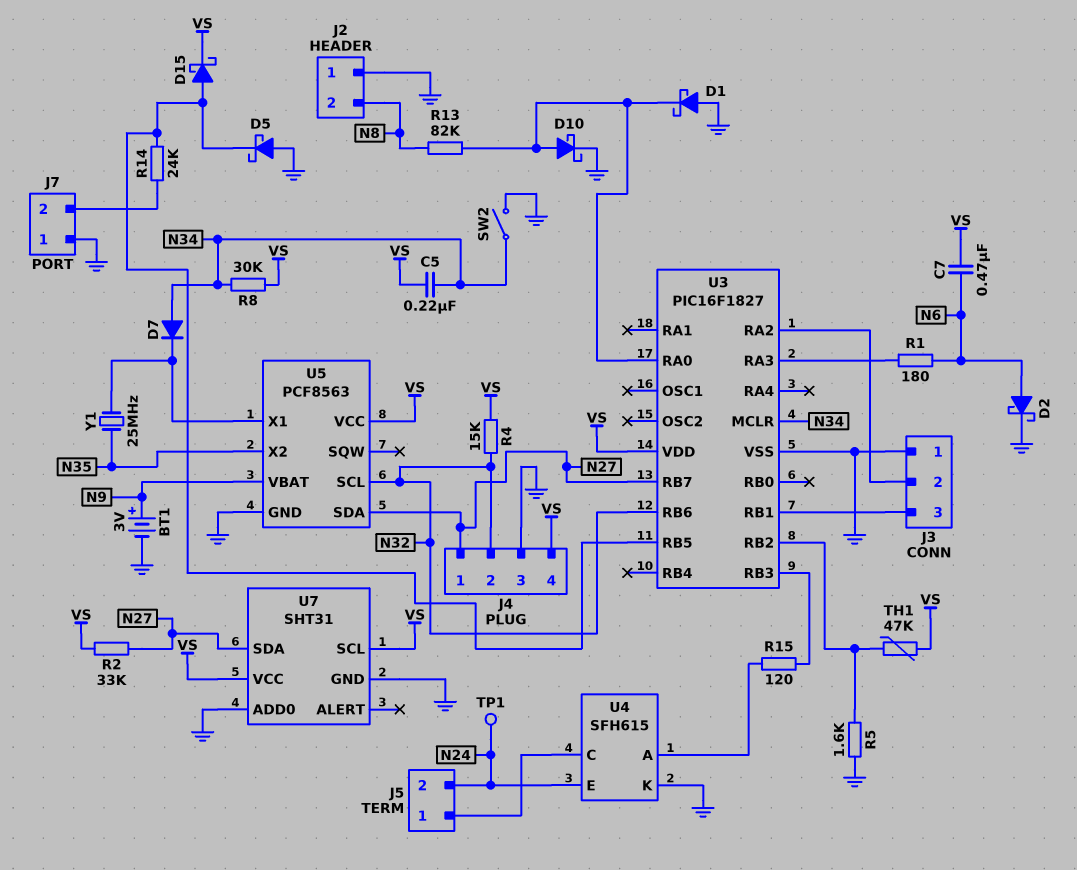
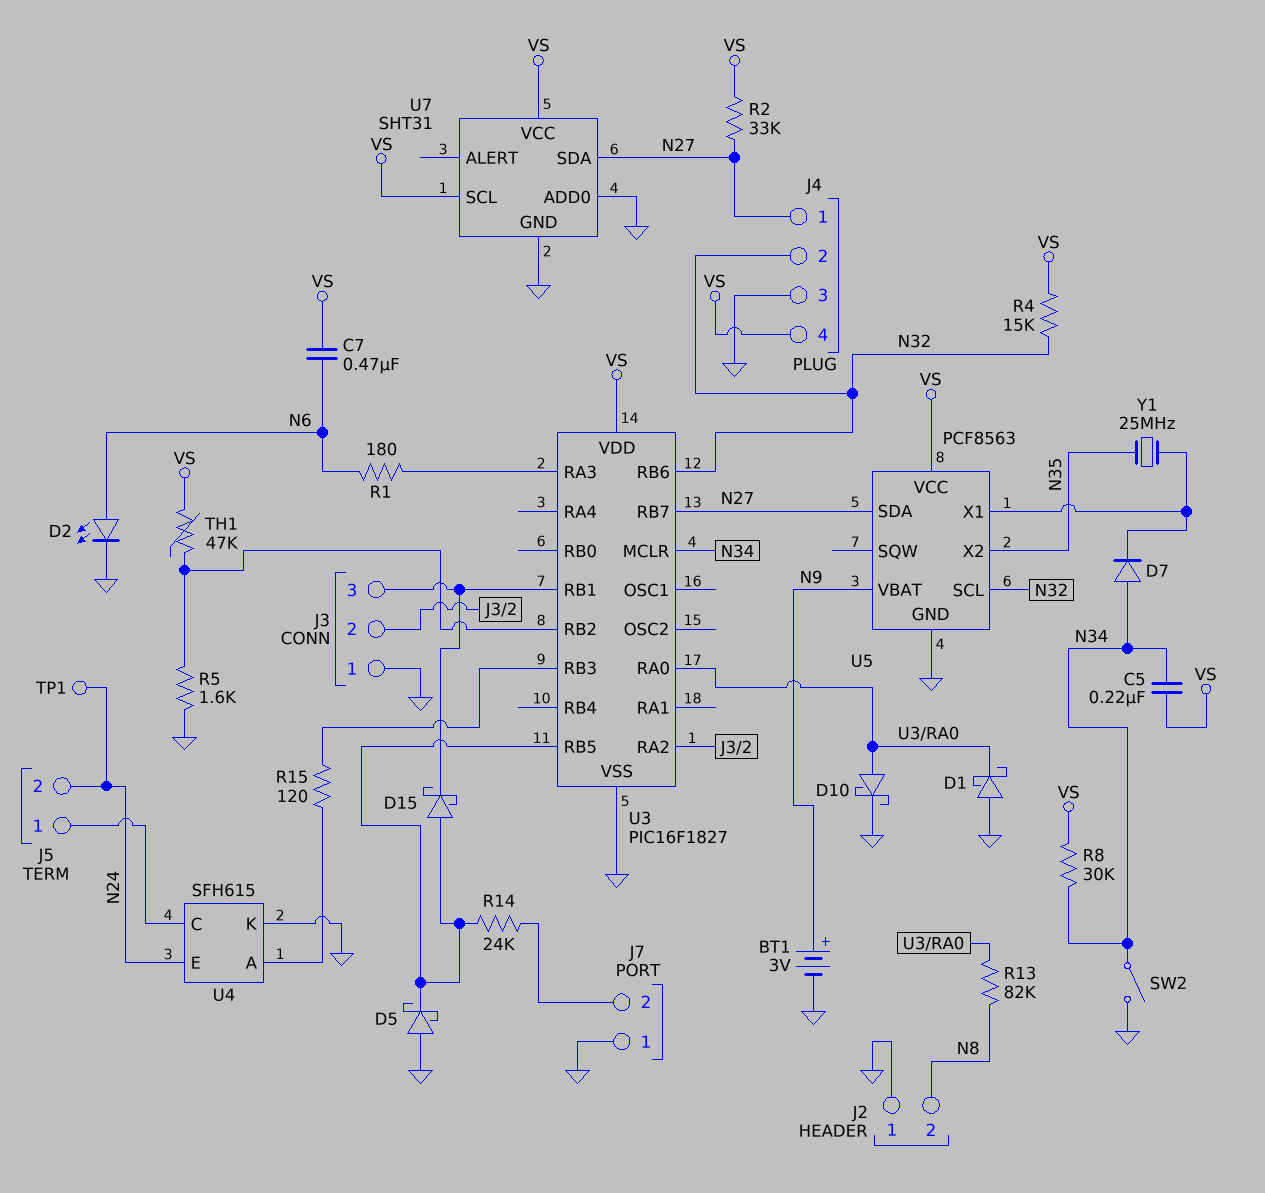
D2: schottky (A N6, K GND) -> LED (A N6, K GND)
D15: schottky (A U3/RB5, K VS) -> schottky (A U3/RB5, K J3/3)

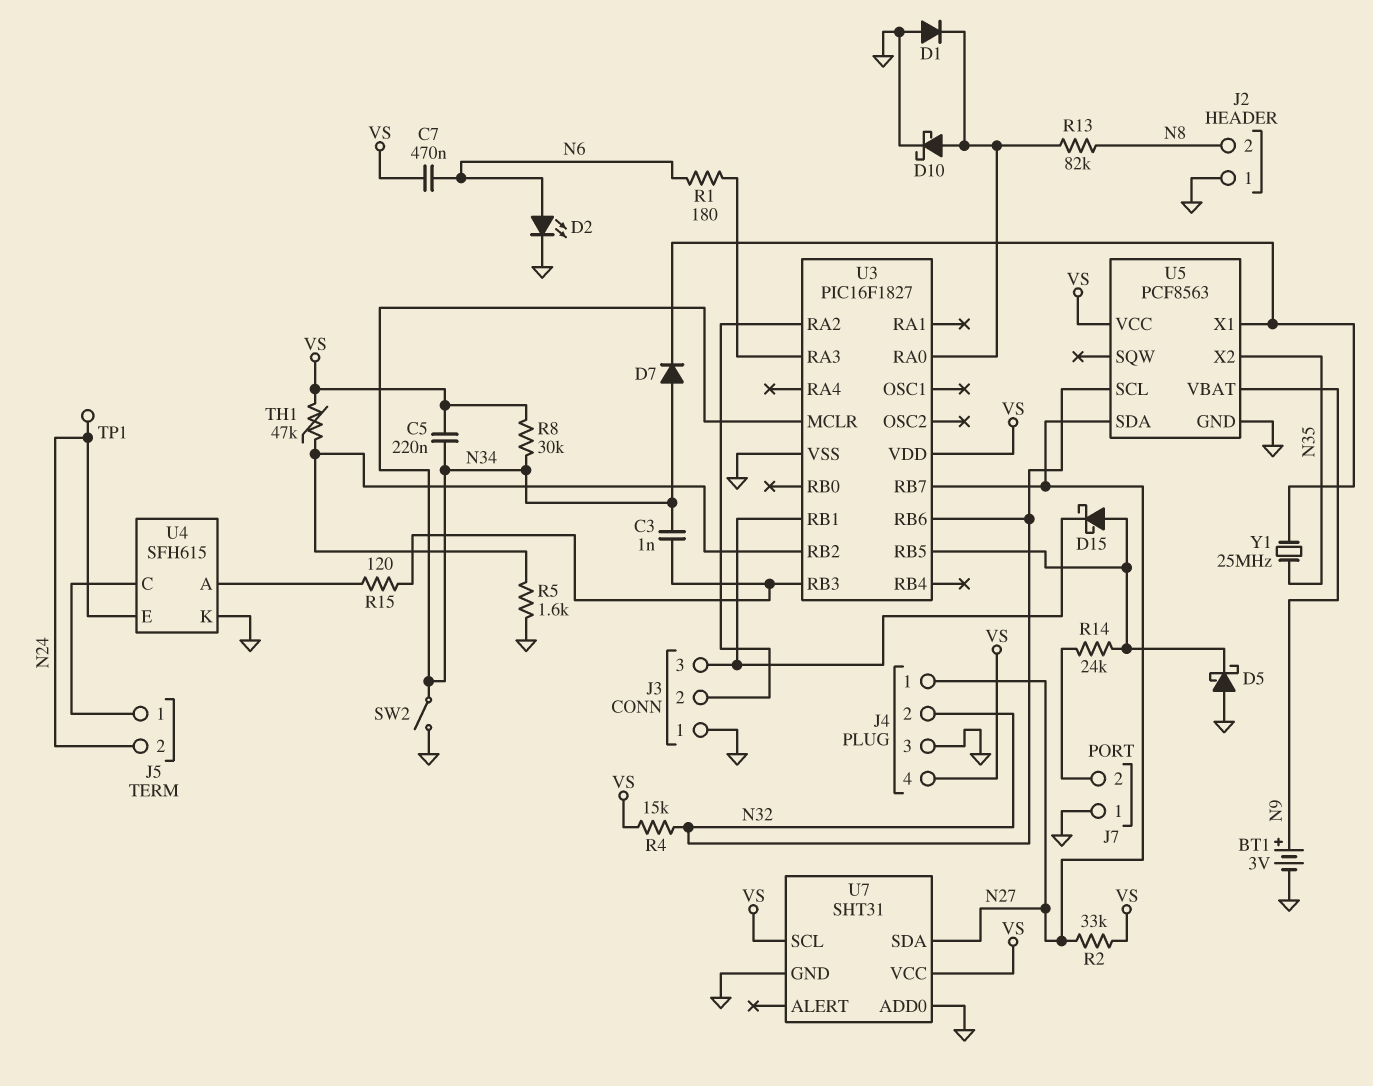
C3: none -> 1nF (N34, U3/RB3)
D1: schottky (A GND, K U3/RA0) -> diode (A GND, K U3/RA0)

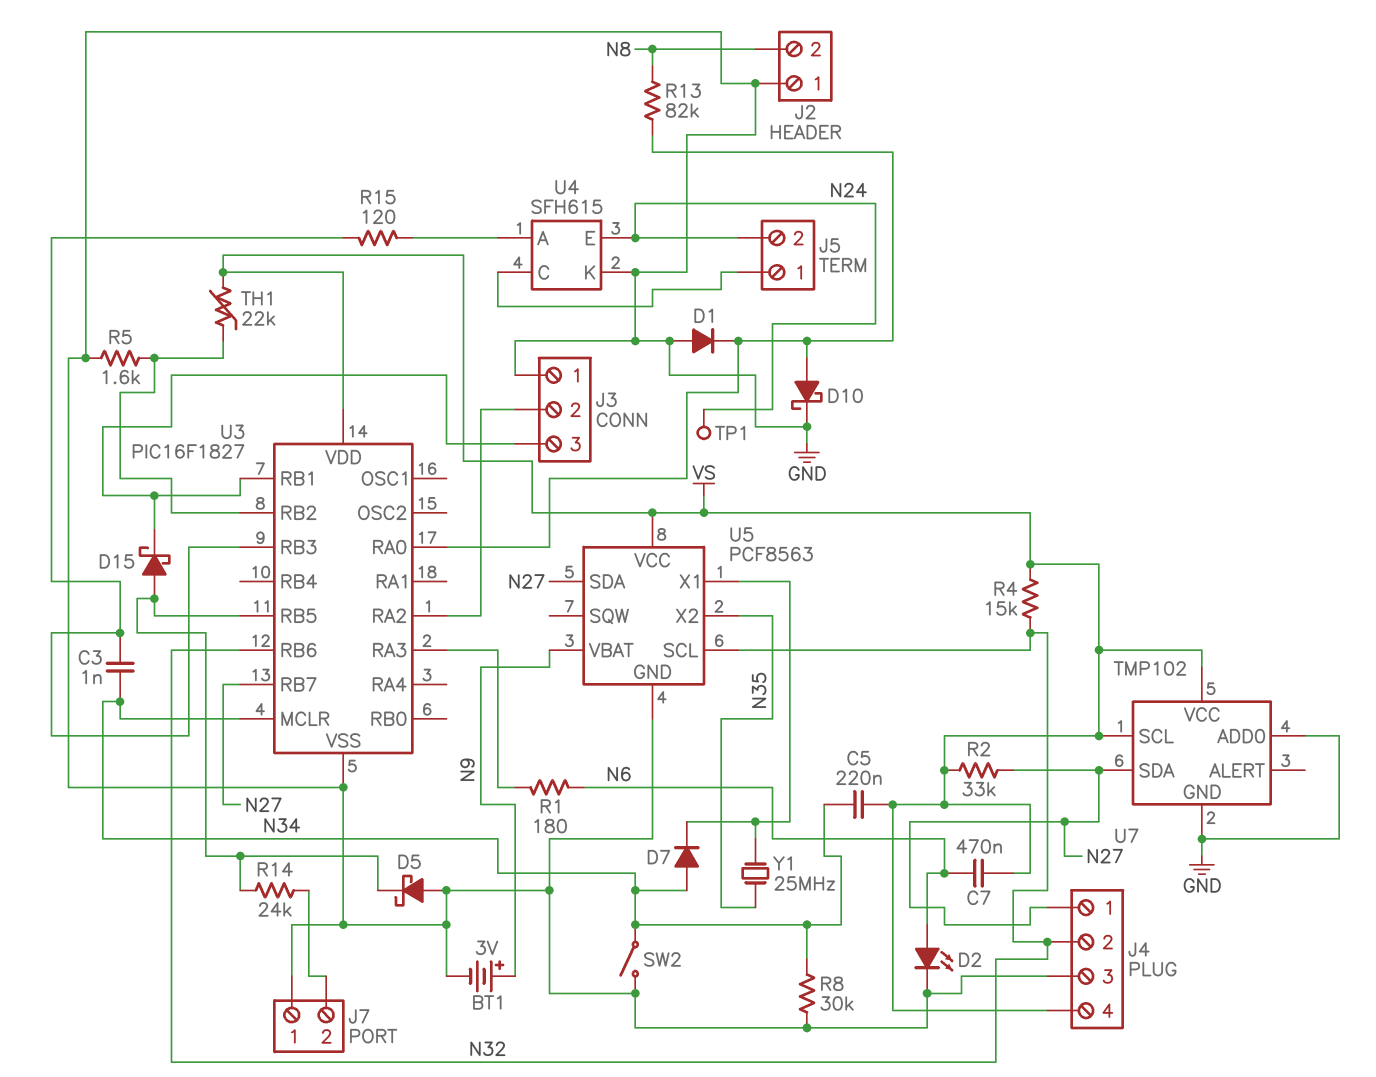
R8: 30k (N34, VS) -> 30k (GND, N34)
TH1: 47k (U3/RB2, VS) -> 22k (U3/RB2, VS)
U7: SHT31 -> TMP102

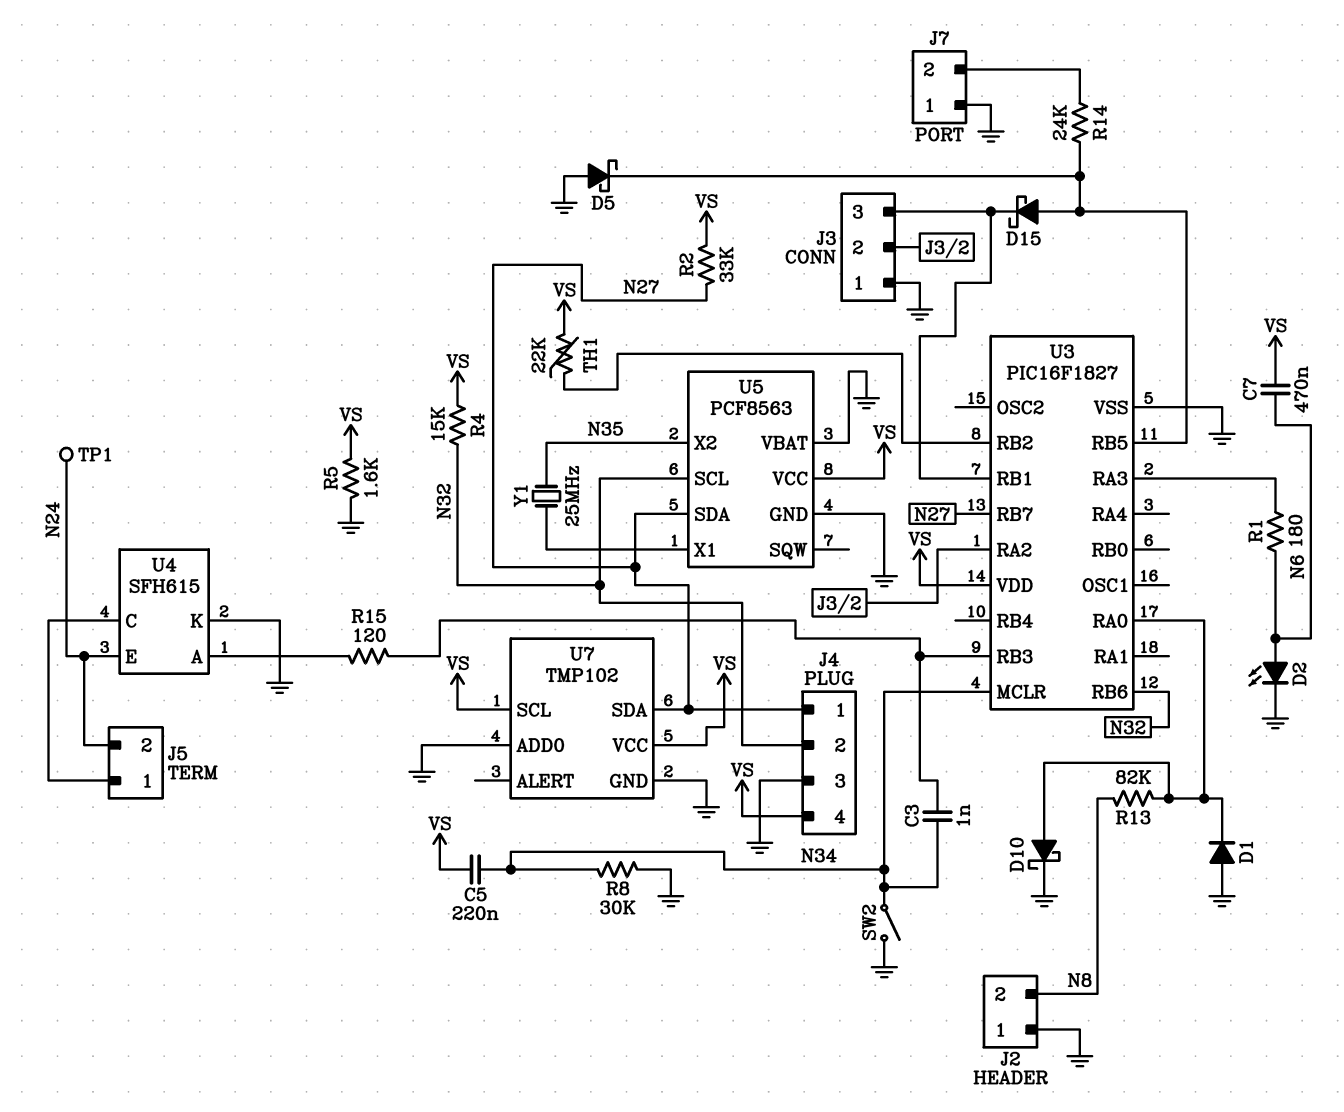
BT1: 3V (plus N9, minus GND) -> none
D7: diode (A N34, K U5/X1) -> none
R5: 1.6k (GND, U3/RB2) -> 1.6k (GND, VS)
U5 pin VBAT: N9 -> GND

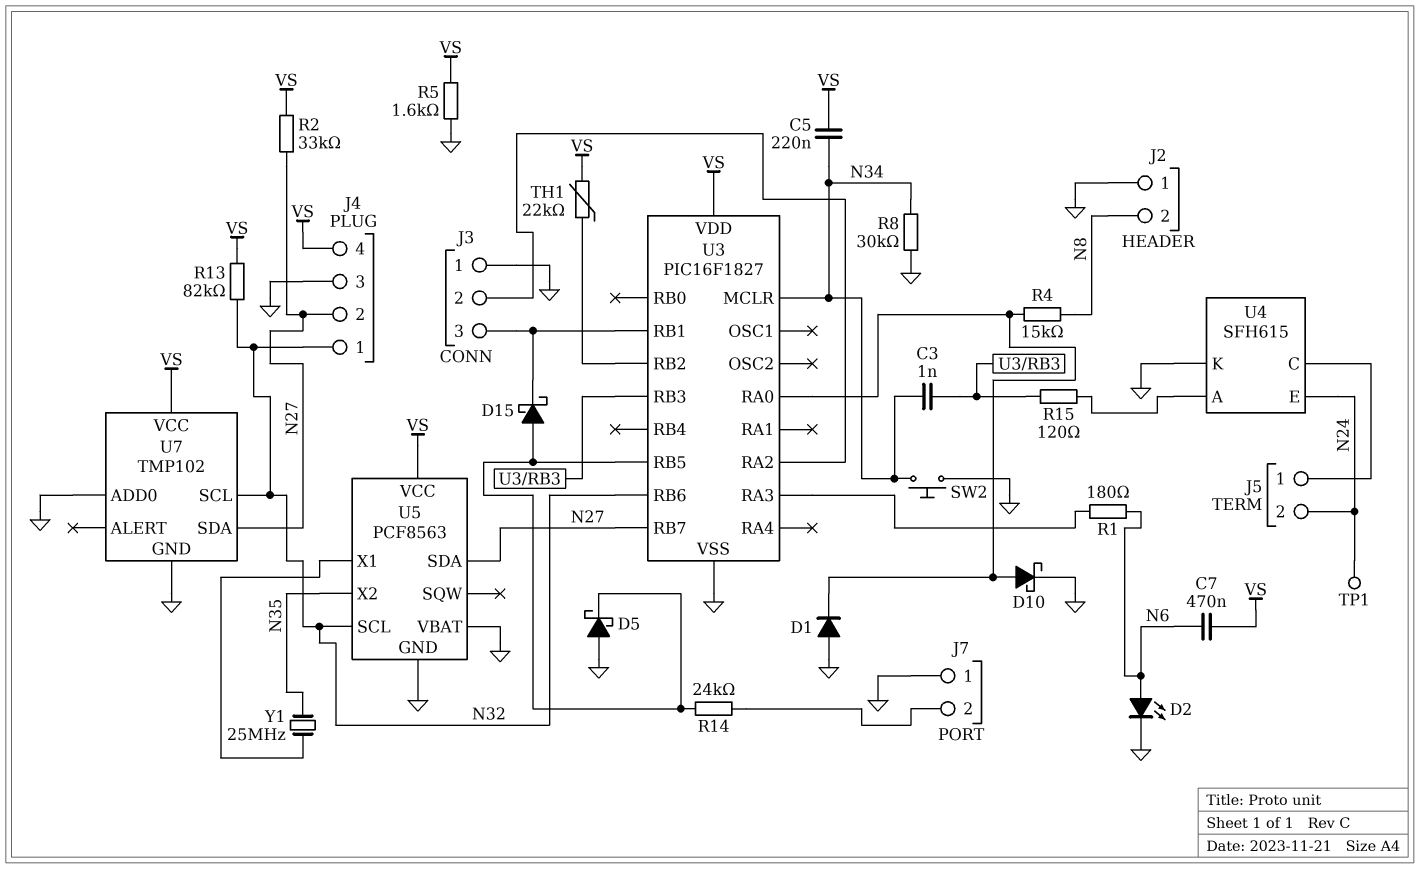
J4 pin 1: N27 -> N32
J4 pin 2: N32 -> N27
R4: 15k (N32, VS) -> 15k (N8, U3/RA0)
R13: 82k (N8, U3/RA0) -> 82k (N32, VS)
SW2: switch (GND, N34) -> button (GND, N34)
U7 pin SCL: VS -> N32

